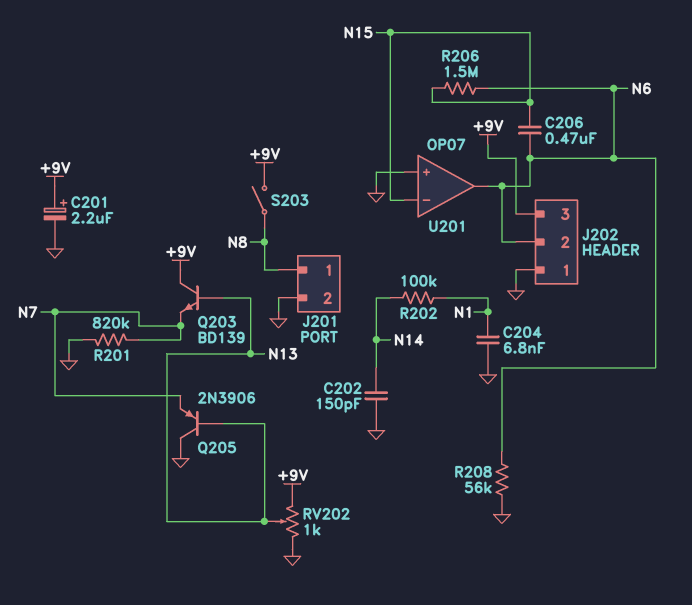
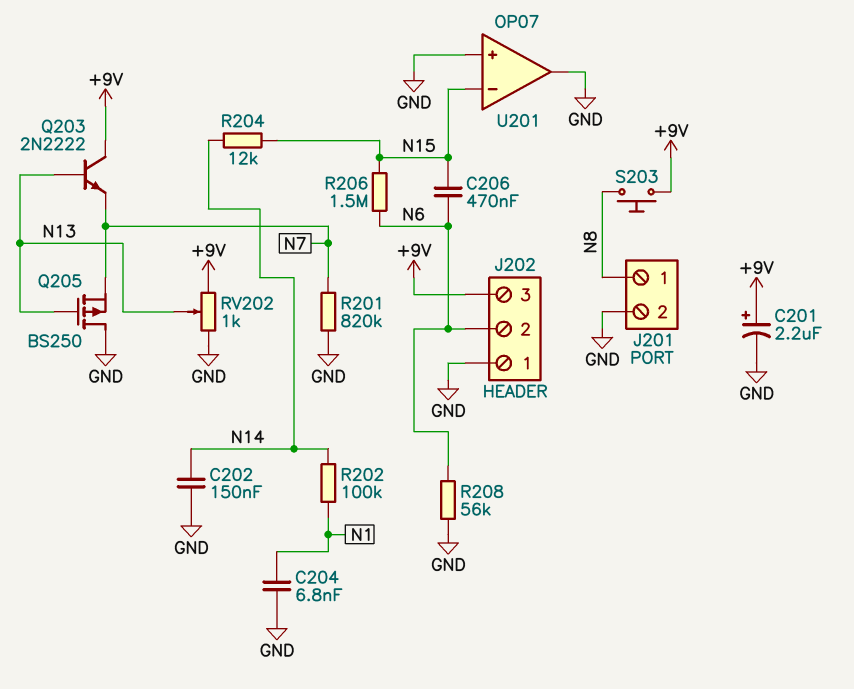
C202: 150pF (GND, N14) -> 150nF (GND, N14)
Q203: NPN BD139 (B N13, C +9V, E N7) -> NPN 2N2222 (B N13, C +9V, E N7)
Q205: PNP 2N3906 (B N13, C GND, E N7) -> PMOS BS250 (G N13, D GND, S N7)
R204: none -> 12k (N14, N15)
S203: switch (+9V, N8) -> button (+9V, N8)
U201 pin out: N6 -> GND

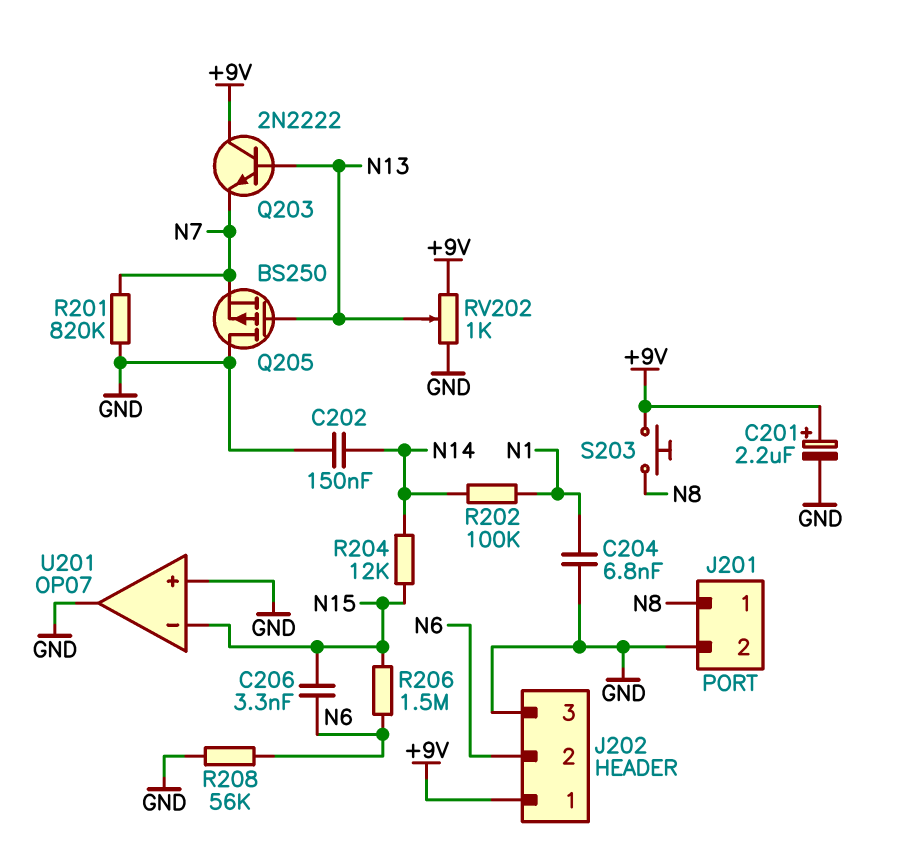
C206: 470nF (N6, N15) -> 3.3nF (N6, N15)
J202 pin 1: GND -> +9V
J202 pin 3: +9V -> GND

